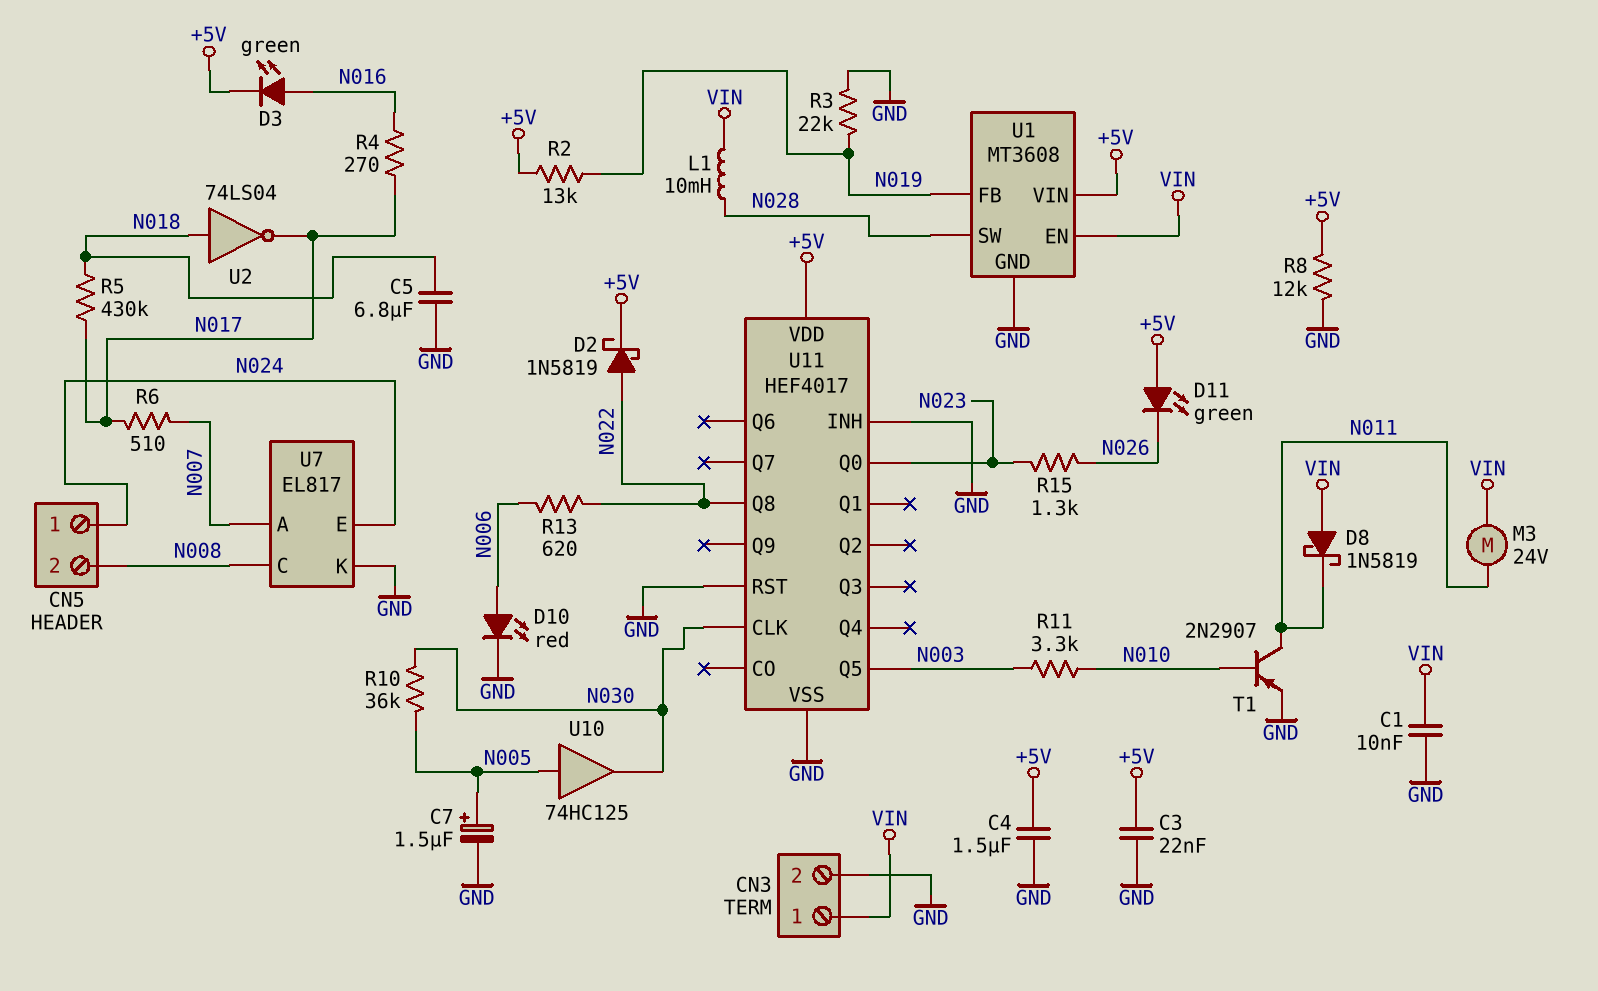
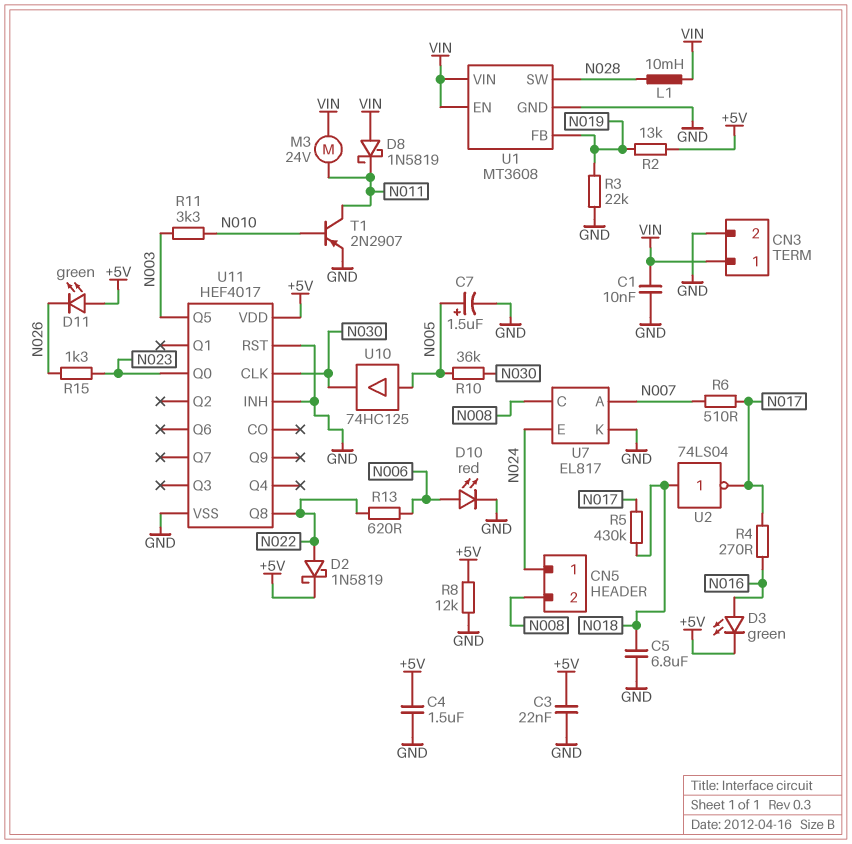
U1 pin VIN: +5V -> VIN

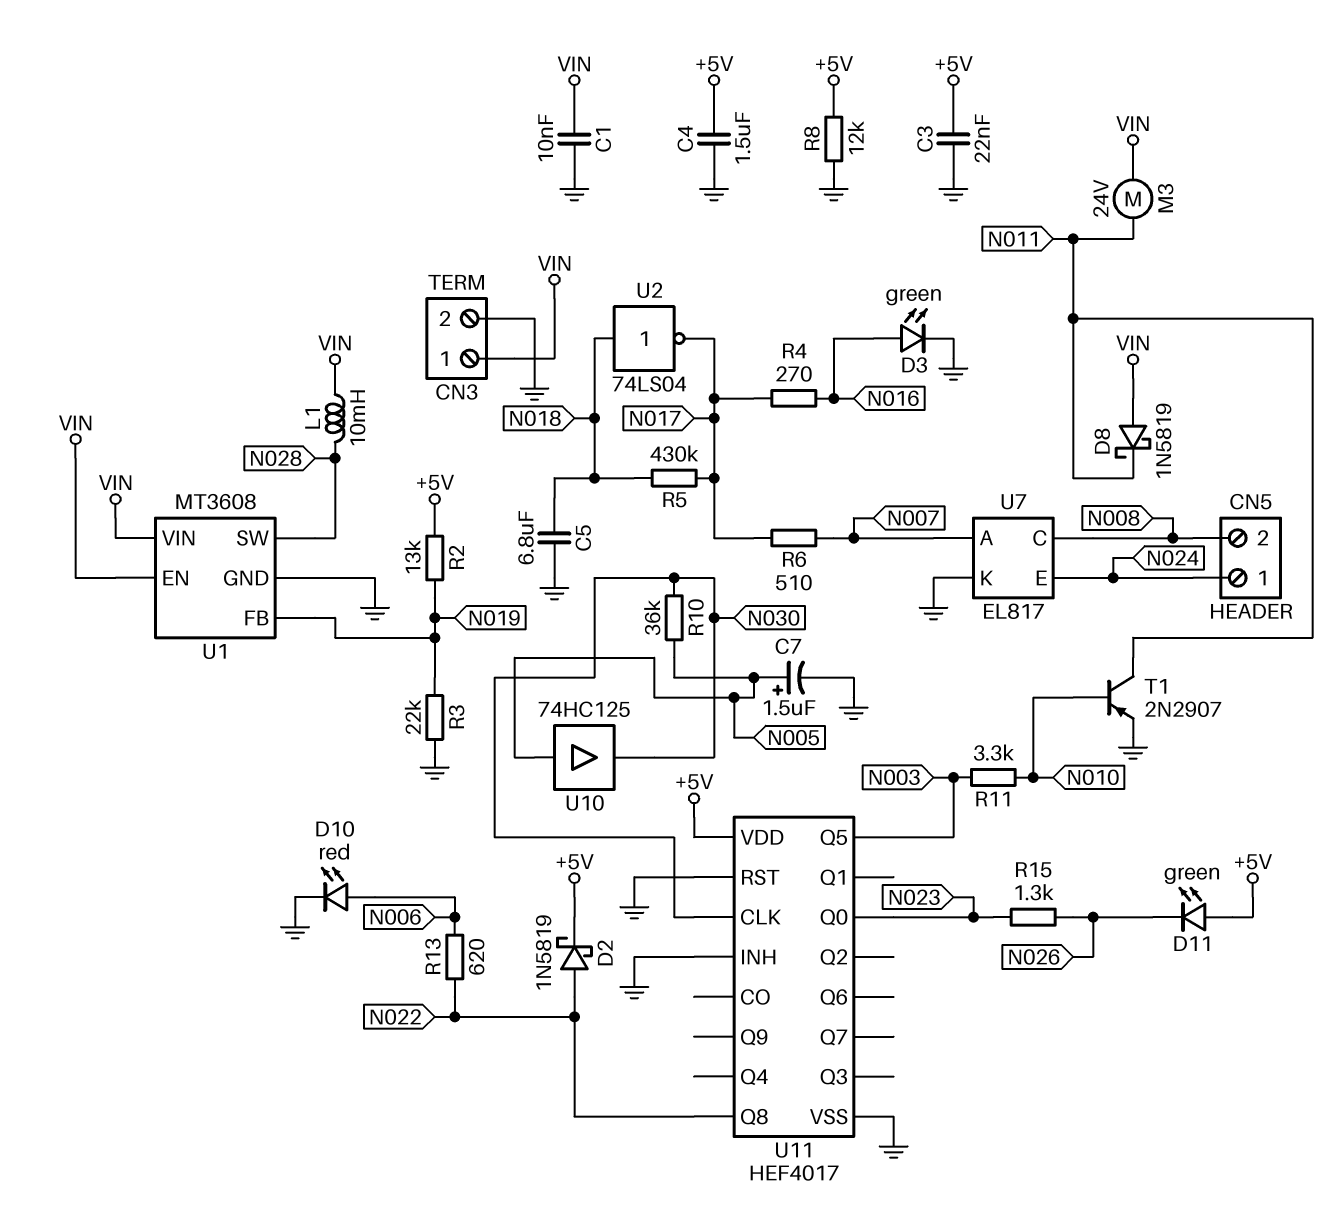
D3: LED green (A N016, K +5V) -> LED green (A N016, K GND)

